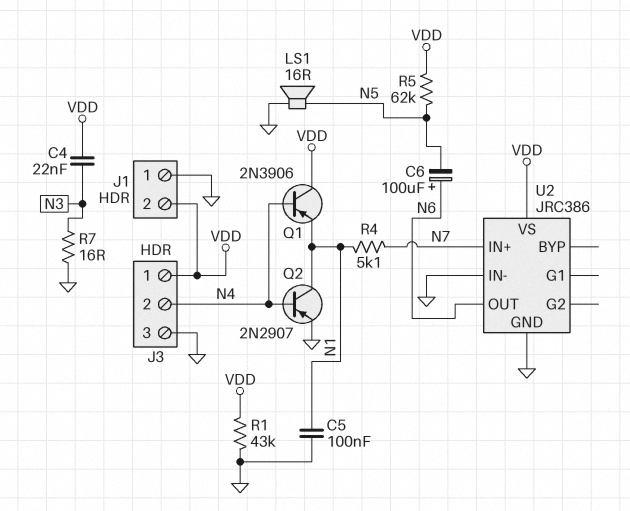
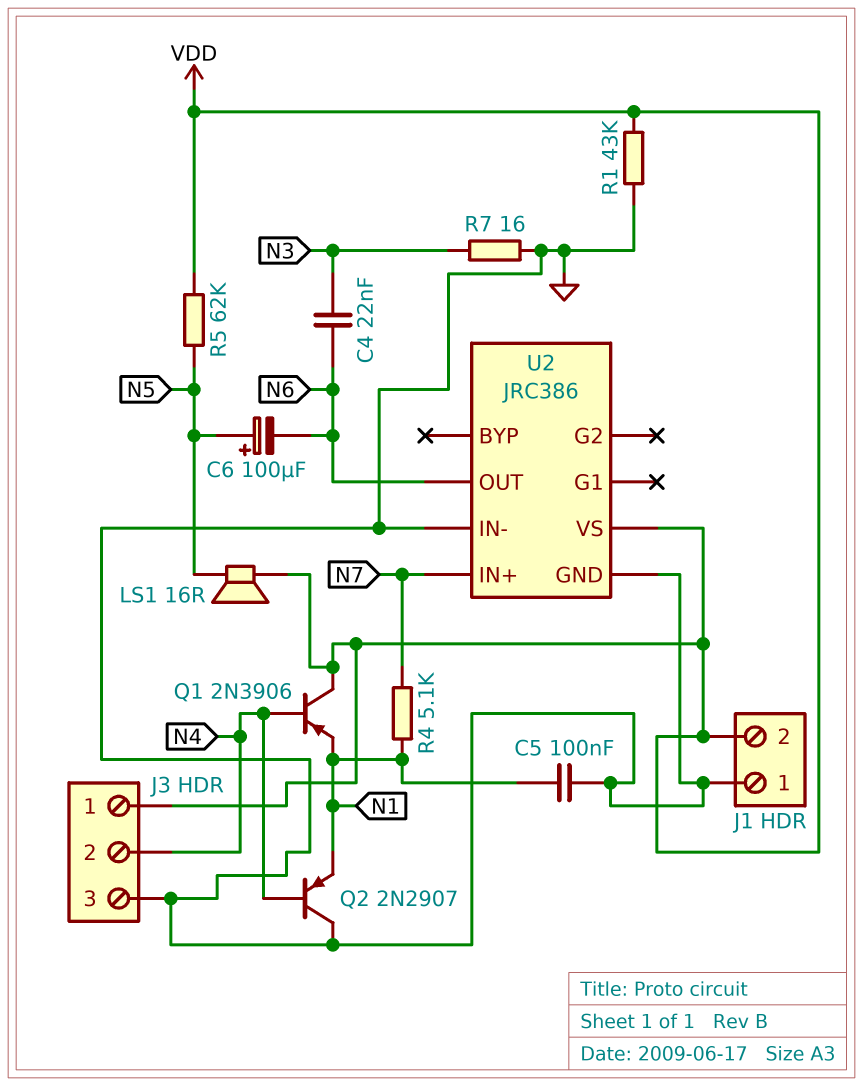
C4: 22nF (N3, VDD) -> 22nF (N3, N6)
C6: 100uF (plus N6, minus N5) -> 100uF (plus N5, minus N6)
LS1: speaker 16R (GND, N5) -> speaker 16R (N5, VDD)
Q2: PNP 2N2907 (B N4, C N1, E GND) -> PNP 2N2907 (B N4, C GND, E N1)

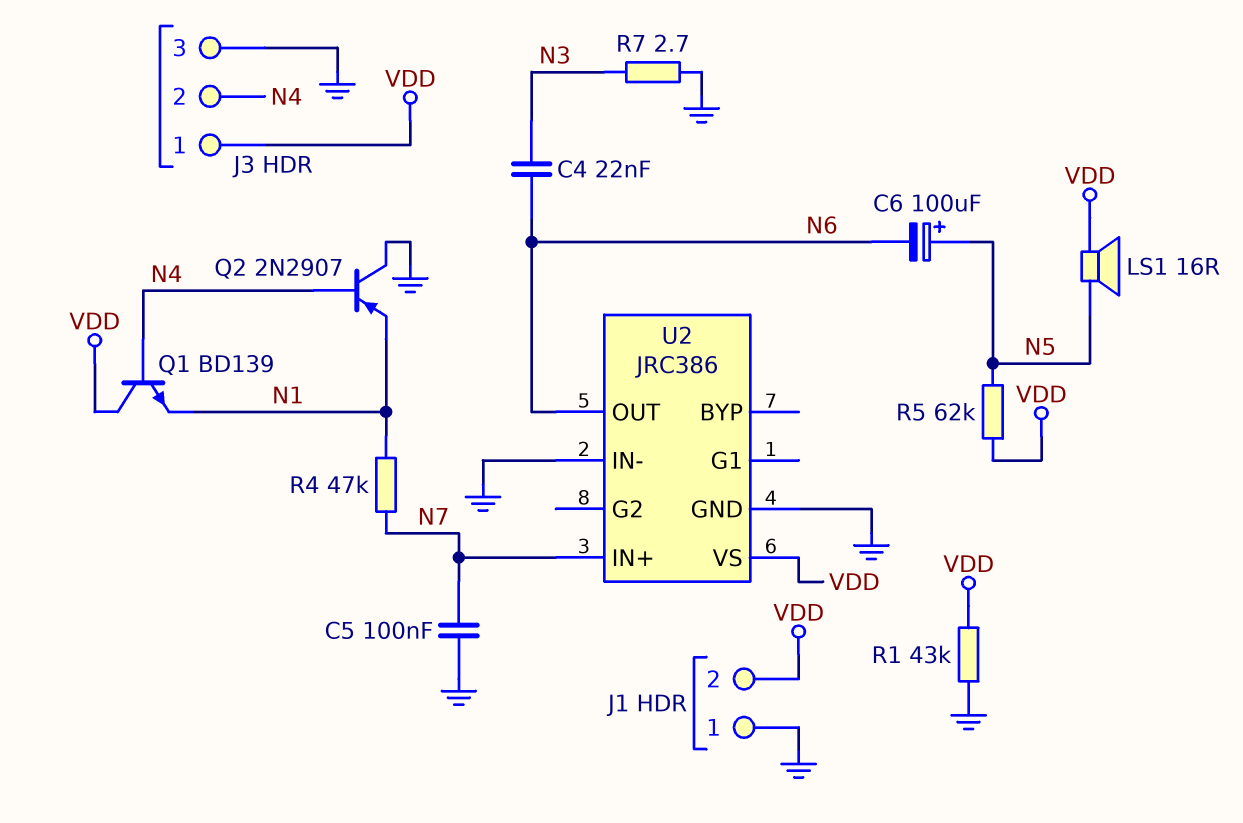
C5: 100nF (GND, N1) -> 100nF (GND, N7)
Q1: PNP 2N3906 (B N4, C VDD, E N1) -> NPN BD139 (B N4, C VDD, E N1)
R4: 5.1k (N1, N7) -> 47k (N1, N7)
R7: 16 (GND, N3) -> 2.7 (GND, N3)

